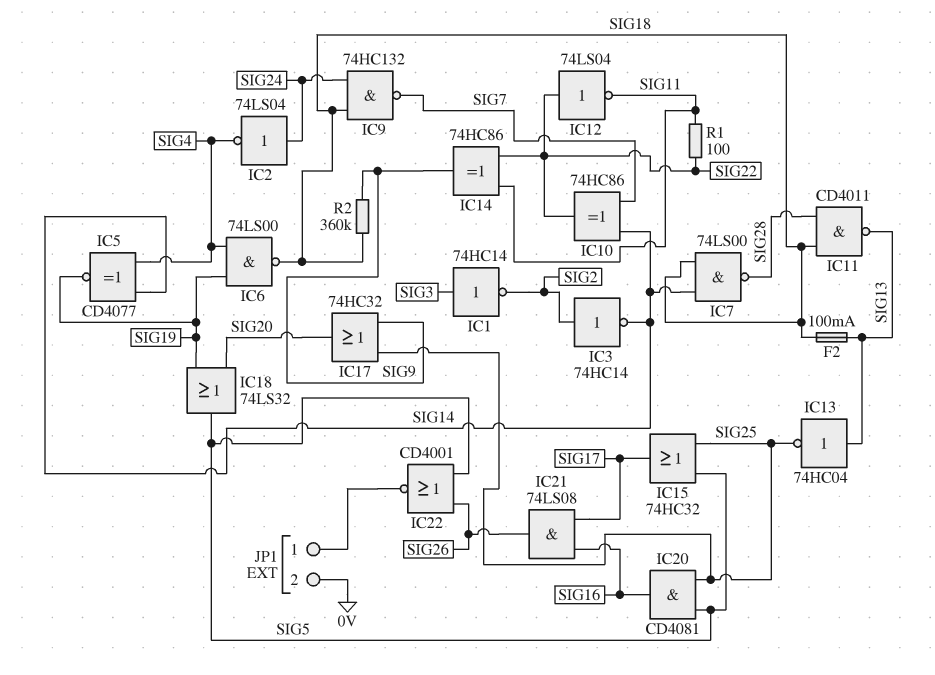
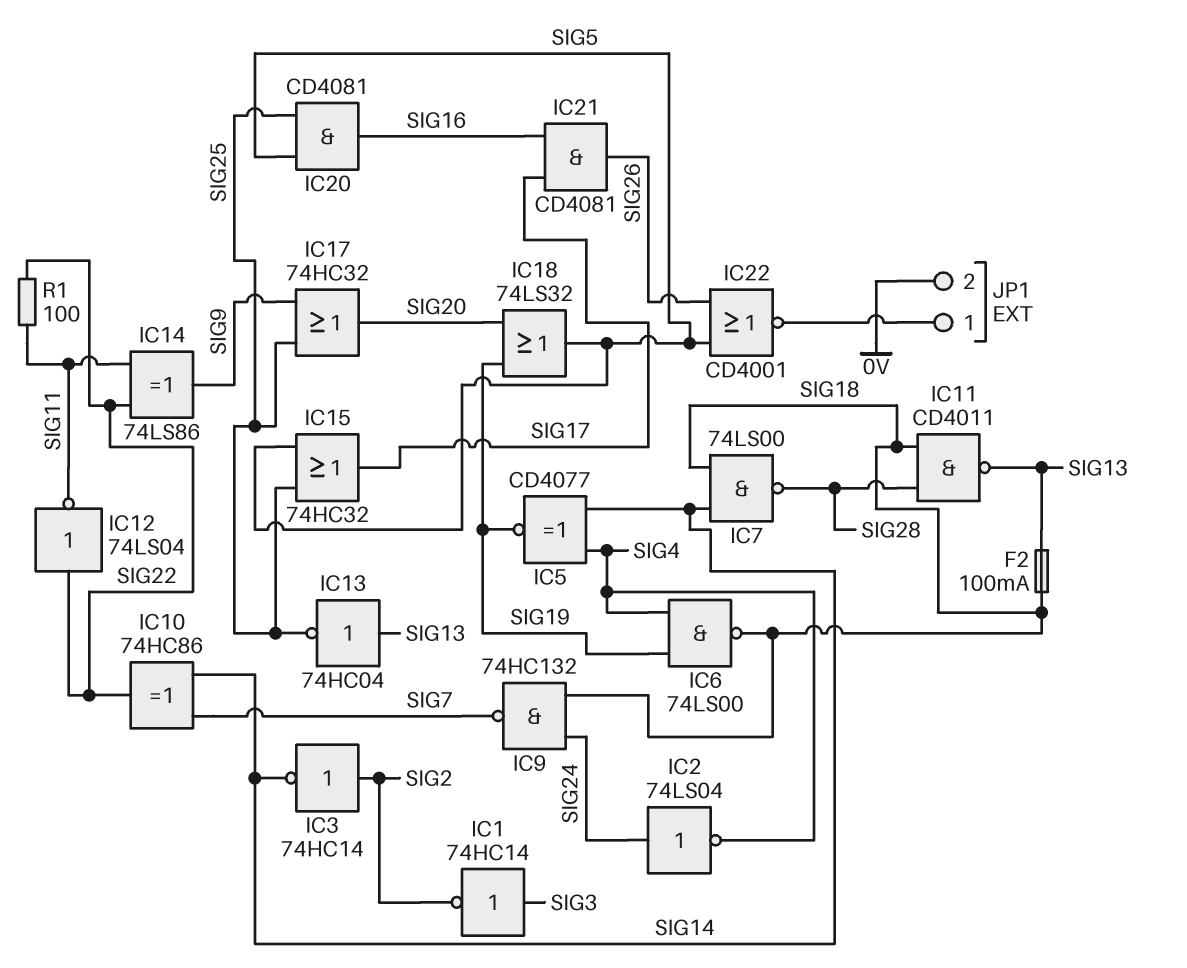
IC14: XOR 74HC86 (in SIG11, in SIG22, out SIG9) -> XOR 74LS86 (in SIG11, in SIG22, out SIG9)
IC21: AND 74LS08 (in SIG16, in SIG17, out SIG26) -> AND CD4081 (in SIG16, in SIG17, out SIG26)
R2: 360k (SIG9, SIG18) -> none

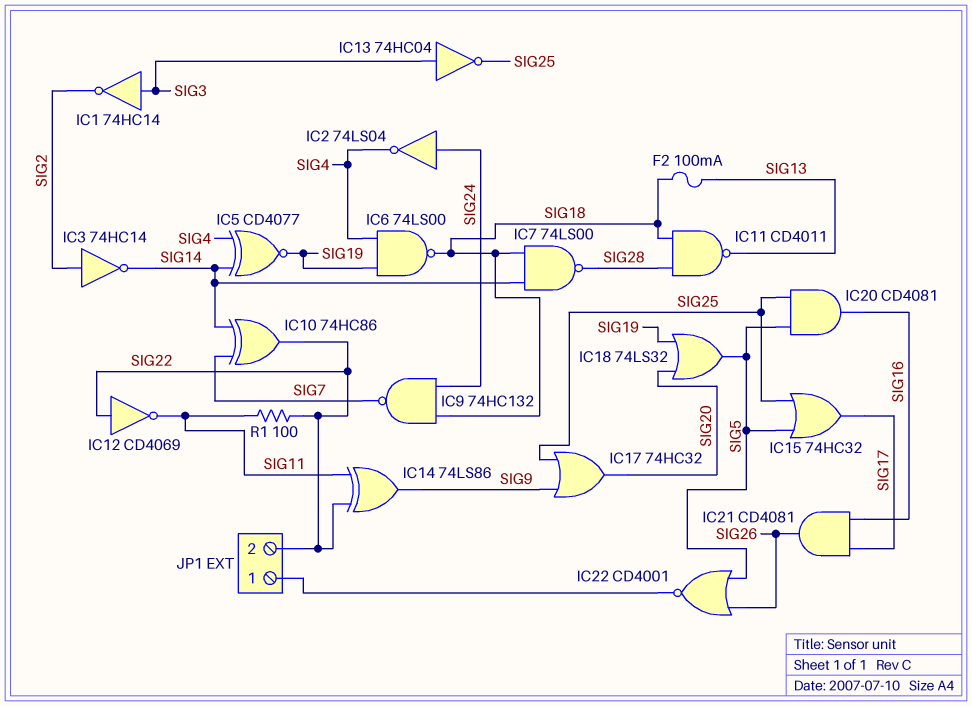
IC12: NOT 74LS04 (in SIG22, out SIG11) -> NOT CD4069 (in SIG22, out SIG11)
IC13: NOT 74HC04 (in SIG13, out SIG25) -> NOT 74HC04 (in SIG3, out SIG25)
JP1 pin 2: 0V -> SIG22

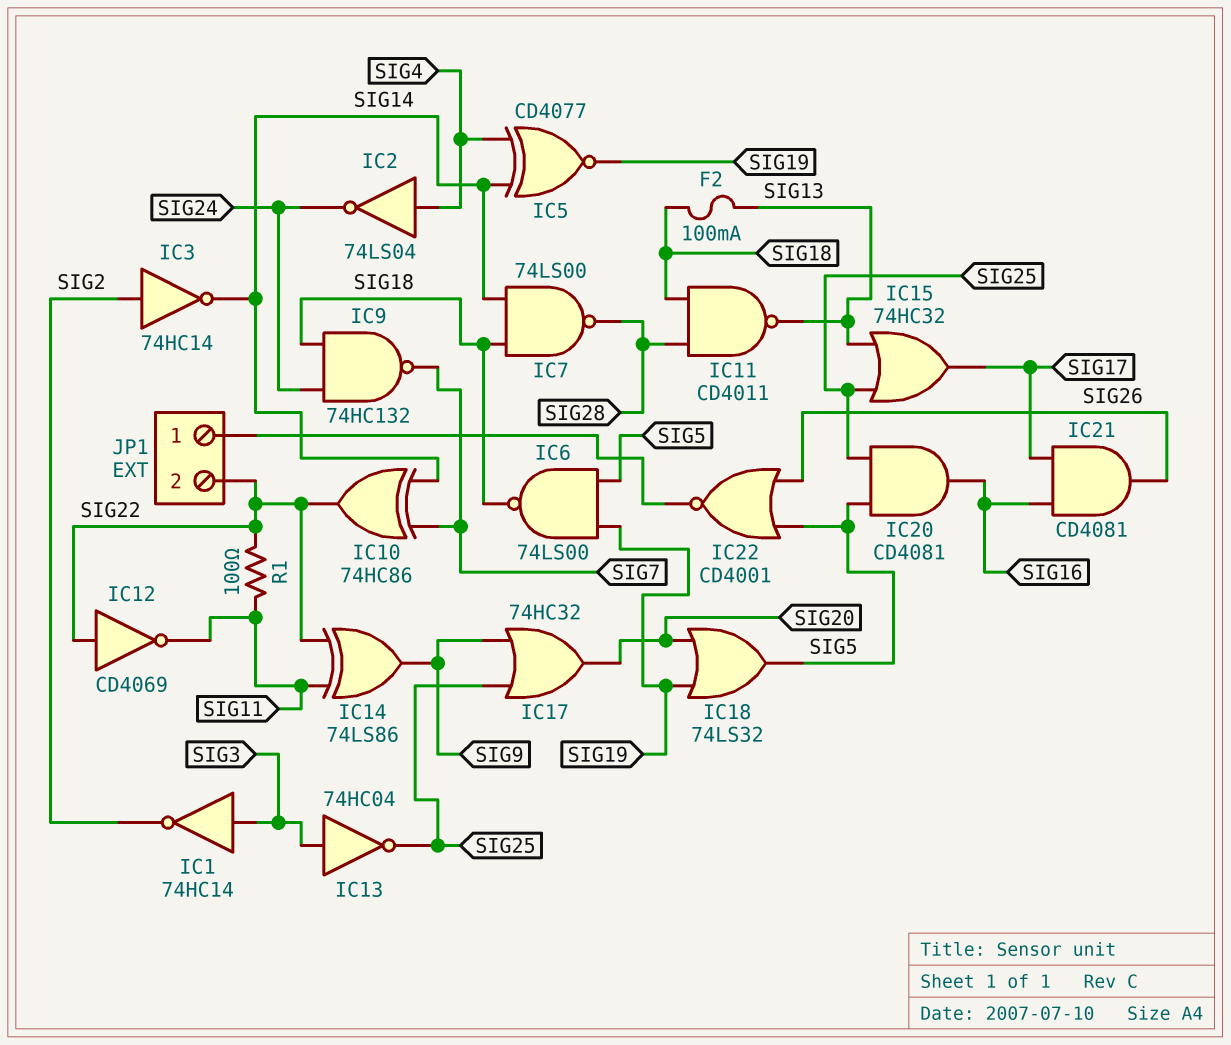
IC2: NOT 74LS04 (in SIG24, out SIG4) -> NOT 74LS04 (in SIG4, out SIG24)
IC6: NAND 74LS00 (in SIG4, in SIG19, out SIG18) -> NAND 74LS00 (in SIG5, in SIG19, out SIG18)
IC15: OR 74HC32 (in SIG5, in SIG25, out SIG17) -> OR 74HC32 (in SIG13, in SIG25, out SIG17)

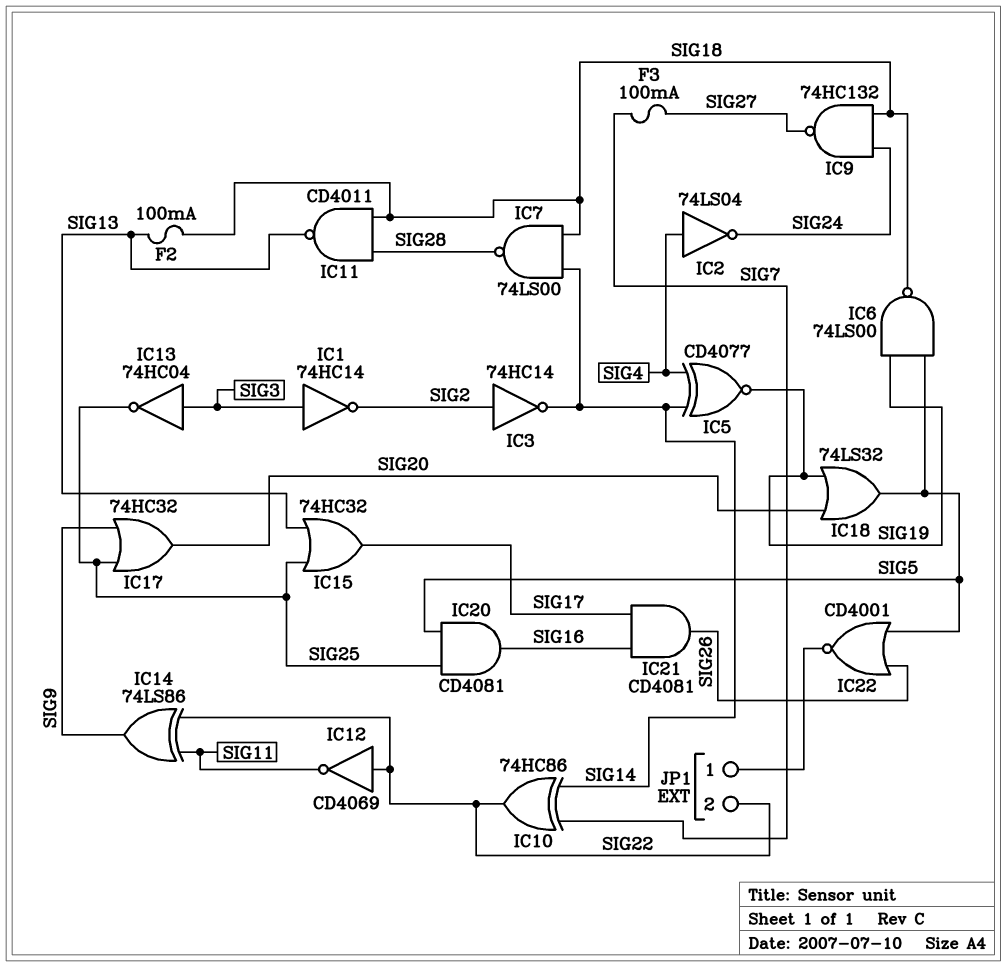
F3: none -> 100mA (SIG7, SIG27)
IC9: NAND 74HC132 (in SIG18, in SIG24, out SIG7) -> NAND 74HC132 (in SIG18, in SIG24, out SIG27)
R1: 100 (SIG11, SIG22) -> none

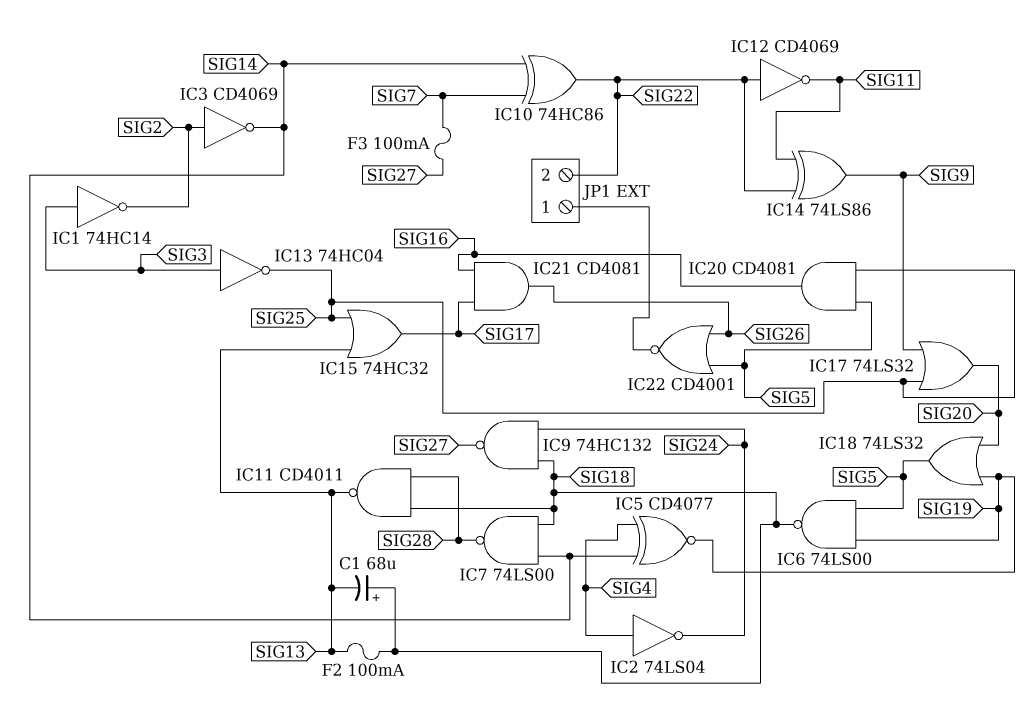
C1: none -> 68uF (plus SIG18, minus SIG13)
IC3: NOT 74HC14 (in SIG2, out SIG14) -> NOT CD4069 (in SIG2, out SIG14)
IC17: OR 74HC32 (in SIG9, in SIG25, out SIG20) -> OR 74LS32 (in SIG9, in SIG25, out SIG20)

